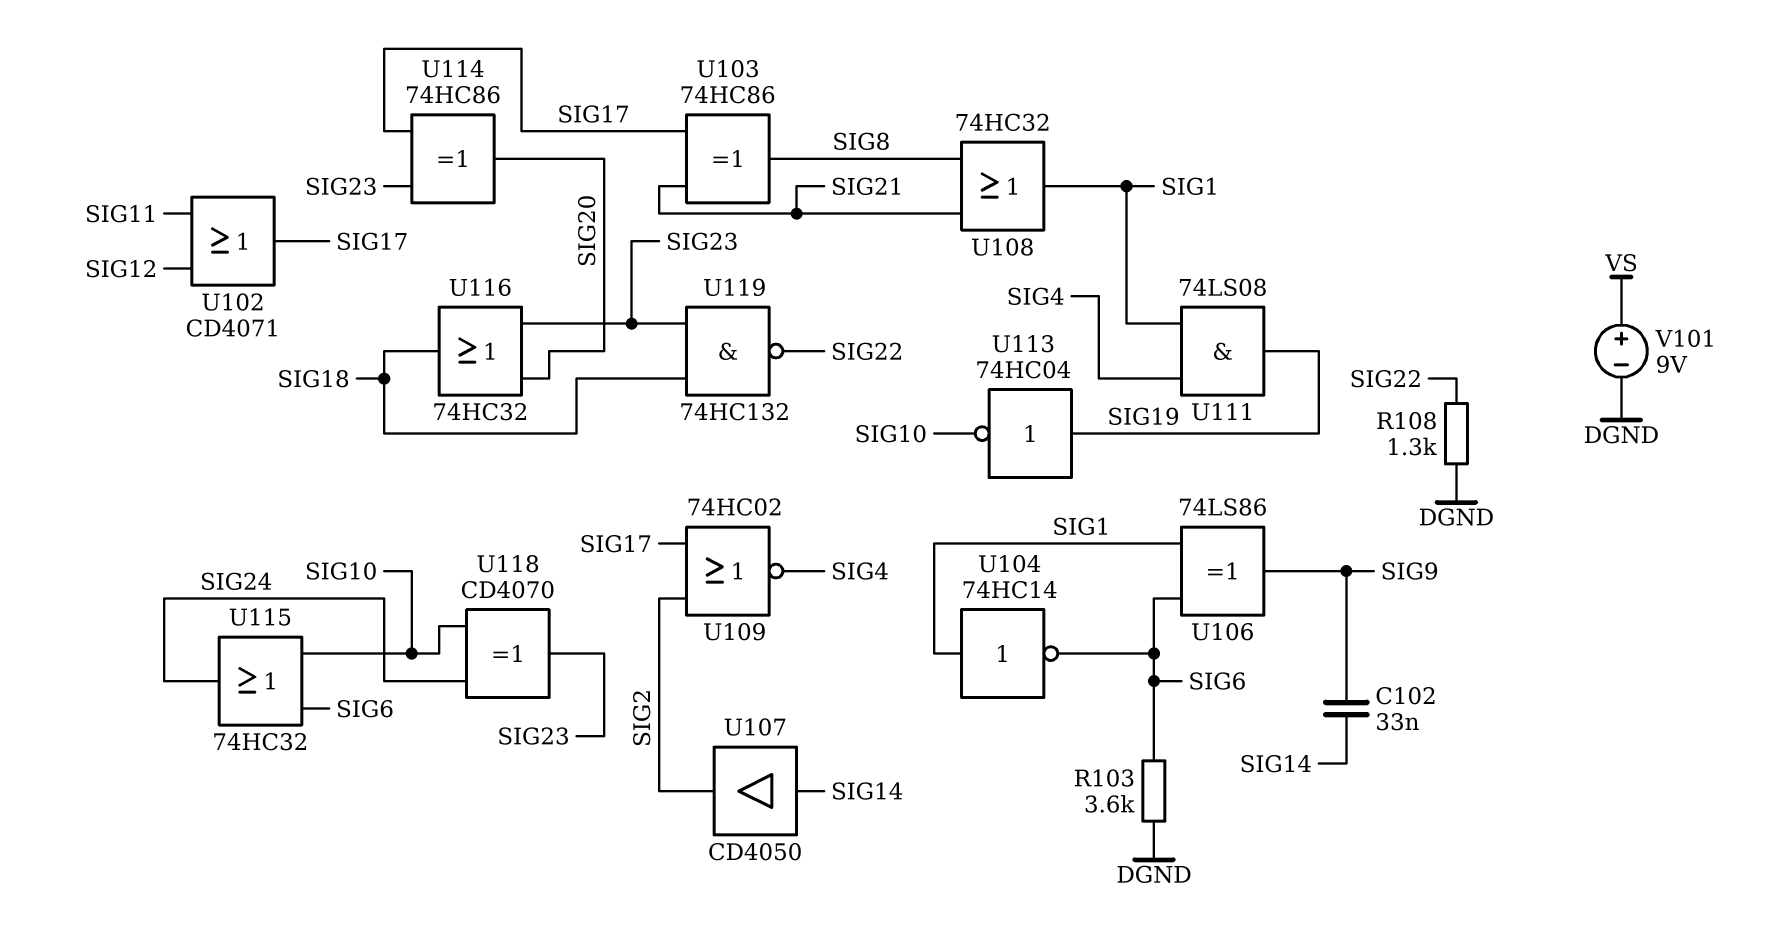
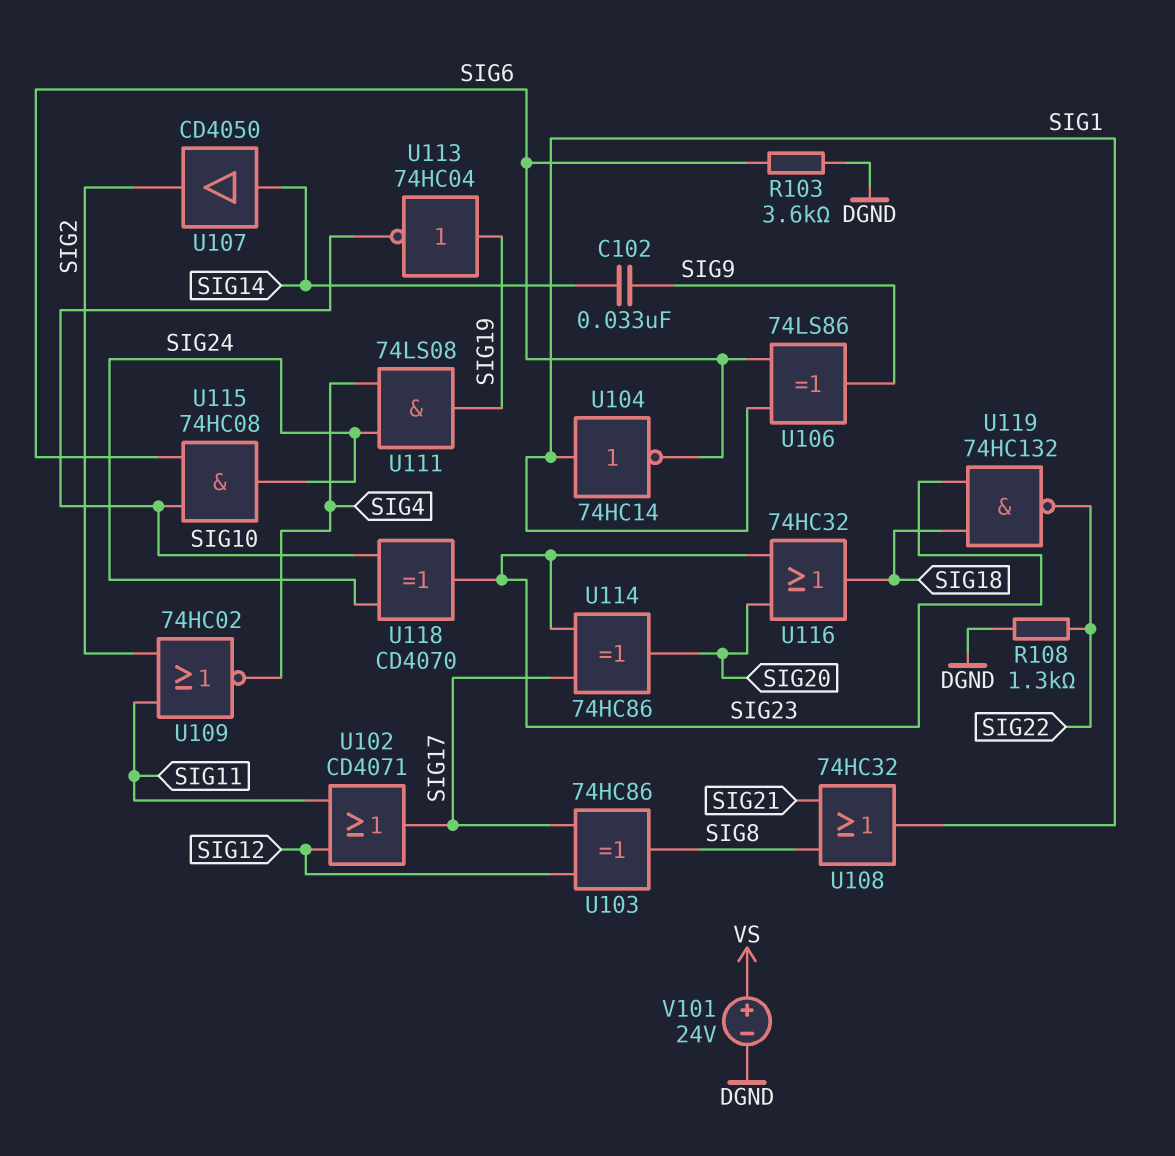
U103: XOR 74HC86 (in SIG17, in SIG21, out SIG8) -> XOR 74HC86 (in SIG12, in SIG17, out SIG8)
U109: NOR 74HC02 (in SIG2, in SIG17, out SIG4) -> NOR 74HC02 (in SIG2, in SIG11, out SIG4)
U111: AND 74LS08 (in SIG1, in SIG4, out SIG19) -> AND 74LS08 (in SIG4, in SIG24, out SIG19)
U115: OR 74HC32 (in SIG6, in SIG10, out SIG24) -> AND 74HC08 (in SIG6, in SIG10, out SIG24)
V101: 9V (plus VS, minus DGND) -> 24V (plus VS, minus DGND)

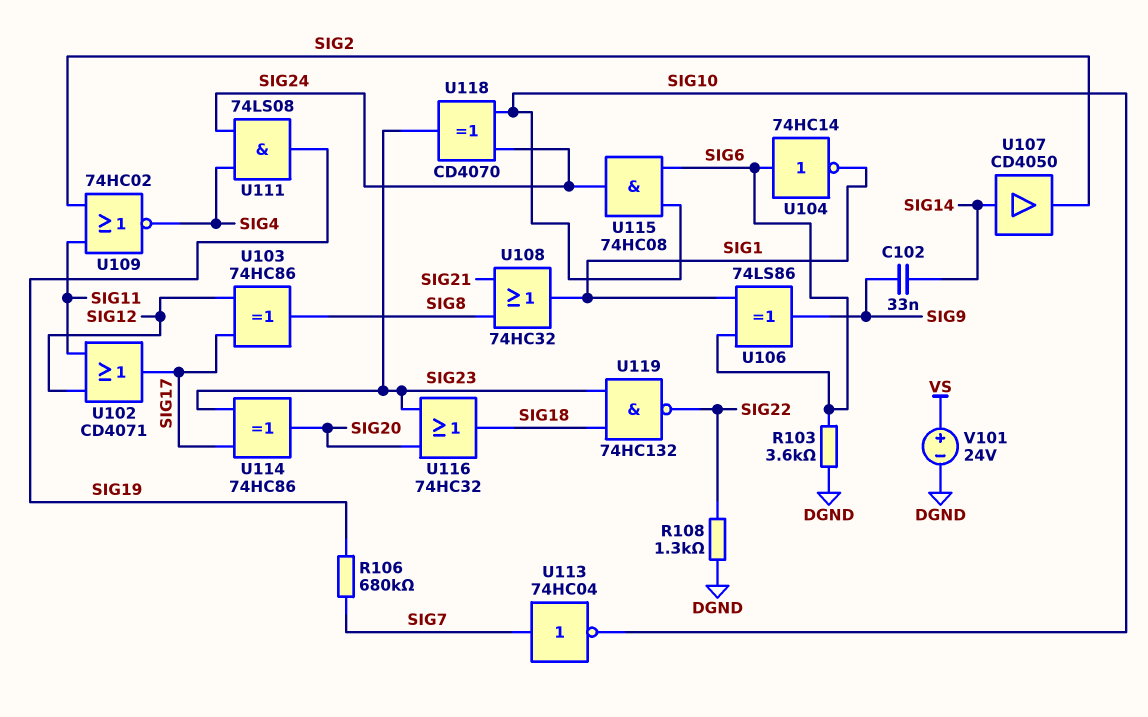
R106: none -> 680k (SIG7, SIG19)
U104: NOT 74HC14 (in SIG1, out SIG6) -> NOT 74HC14 (in SIG6, out SIG1)
U113: NOT 74HC04 (in SIG19, out SIG10) -> NOT 74HC04 (in SIG7, out SIG10)

